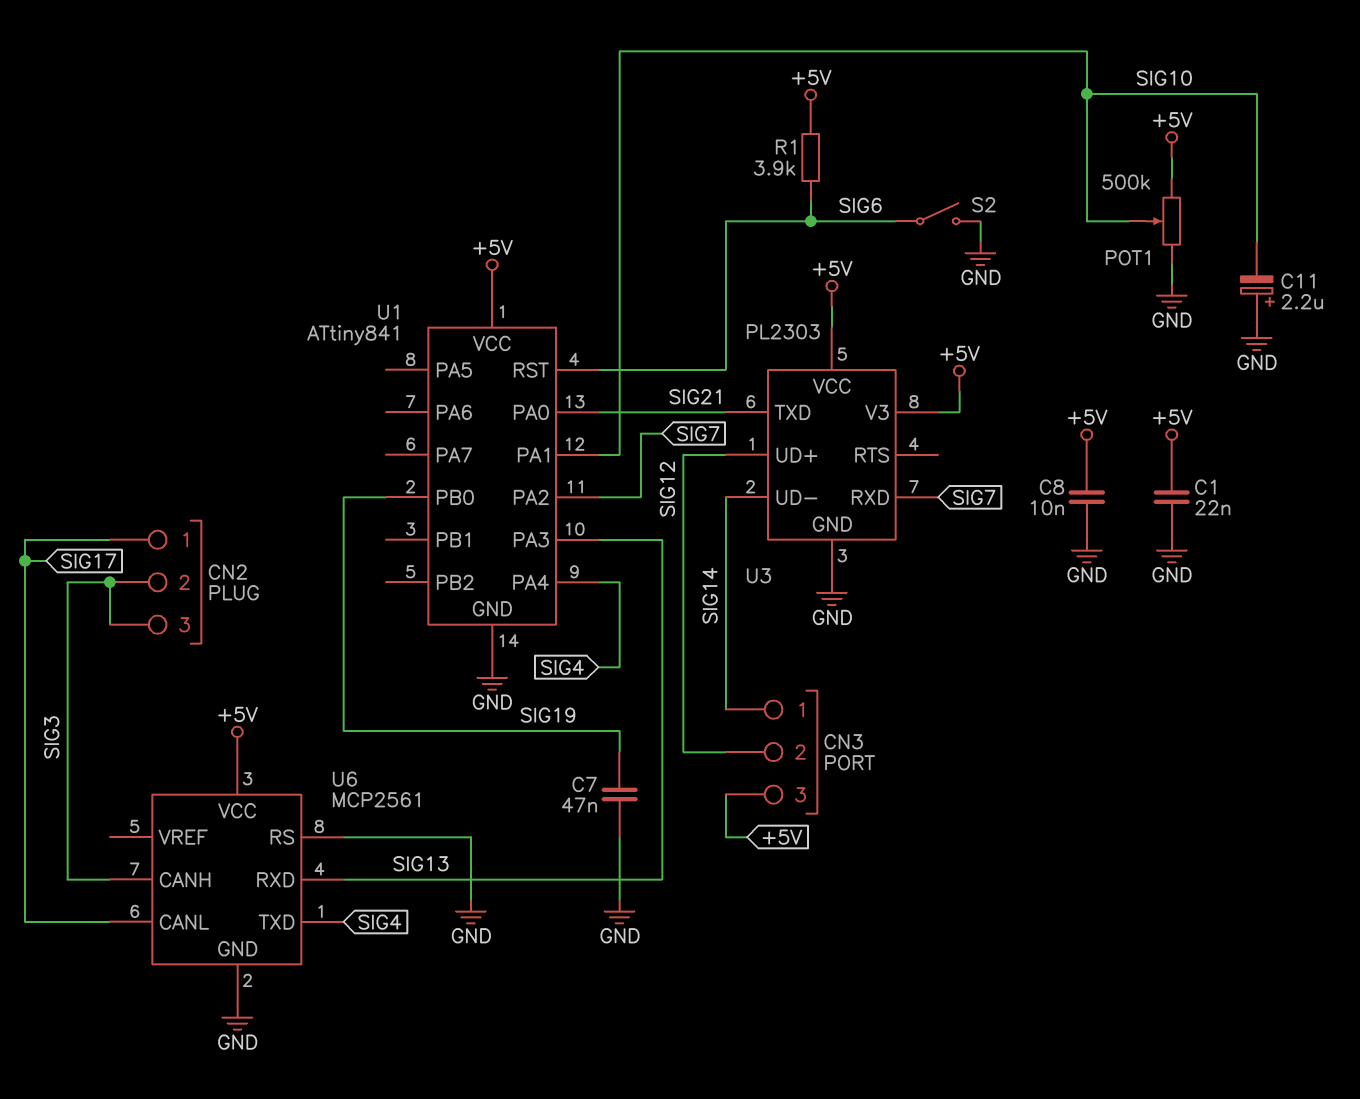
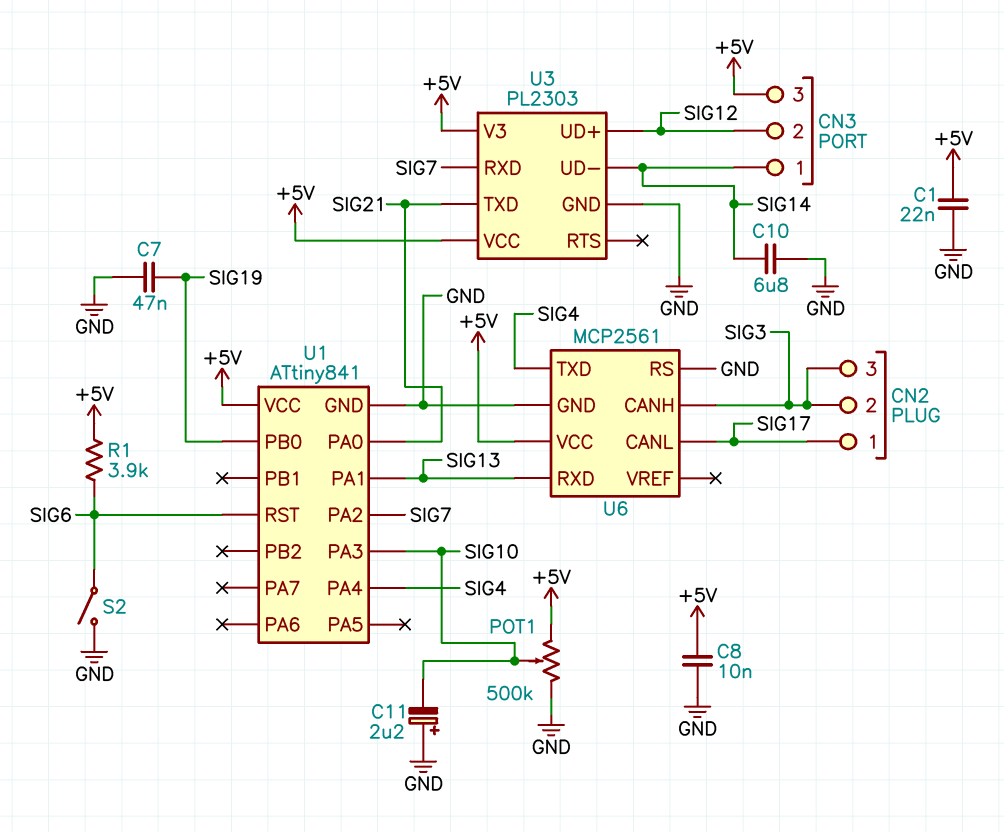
C10: none -> 6.8uF (GND, SIG14)
U1 pin PA1: SIG10 -> SIG13
U1 pin PA3: SIG13 -> SIG10

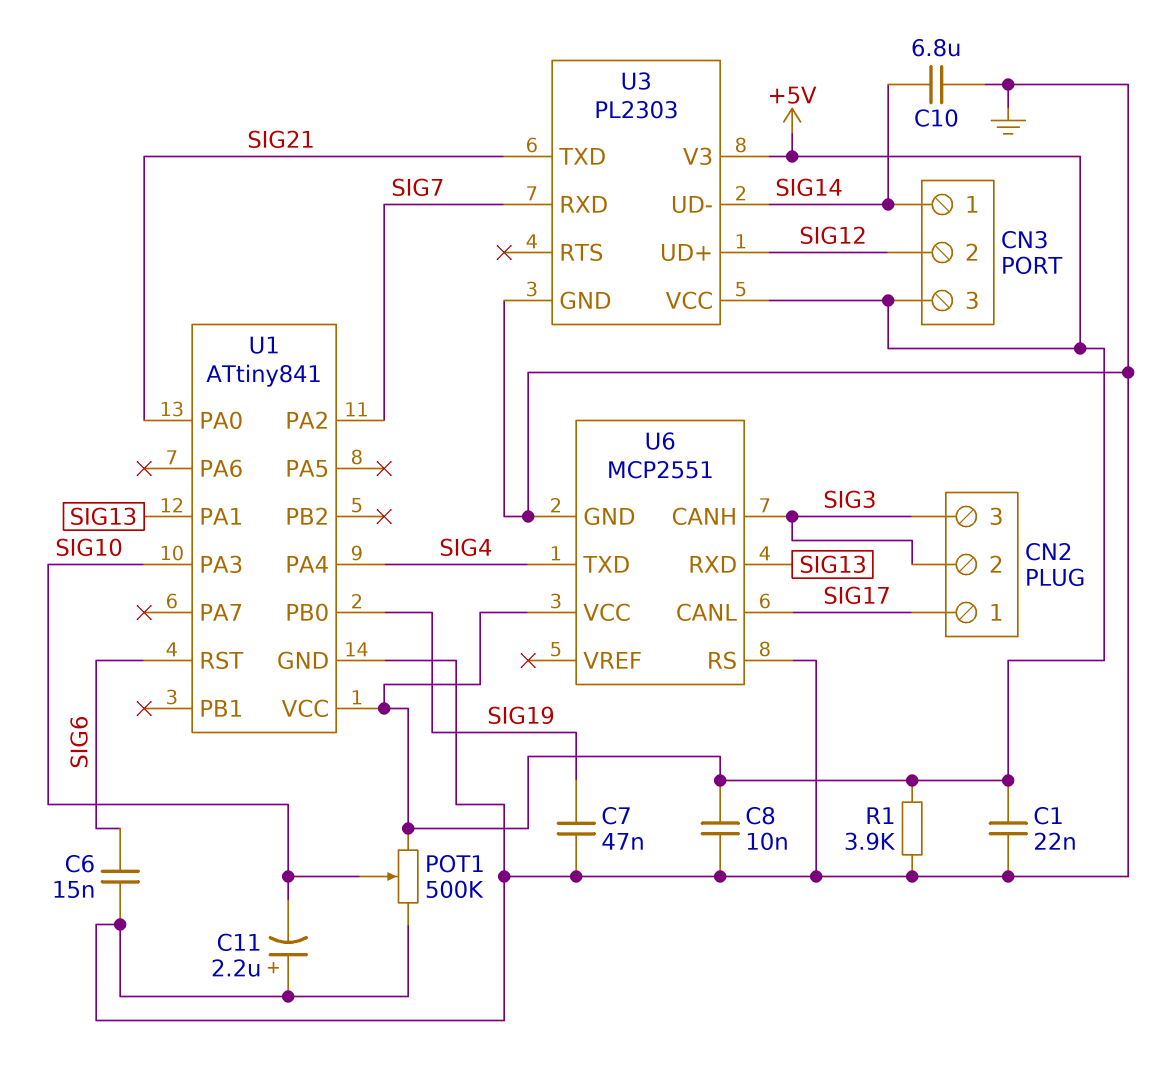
C6: none -> 15nF (GND, SIG6)
R1: 3.9k (+5V, SIG6) -> 3.9k (+5V, GND)
S2: switch (GND, SIG6) -> none
U6: MCP2561 -> MCP2551

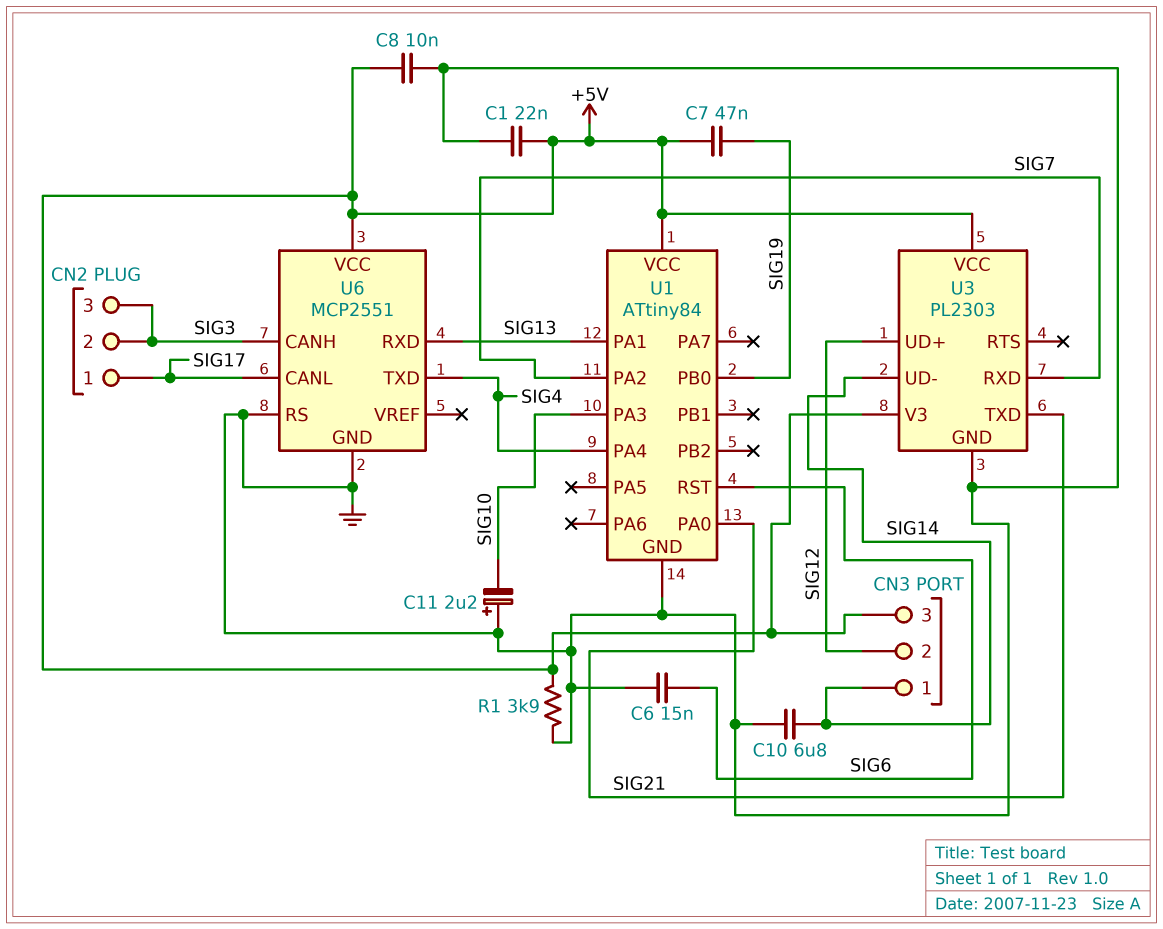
C7: 47nF (GND, SIG19) -> 47nF (+5V, SIG19)
POT1: 500k (+5V, GND, wiper SIG10) -> none
U1: ATtiny841 -> ATtiny84

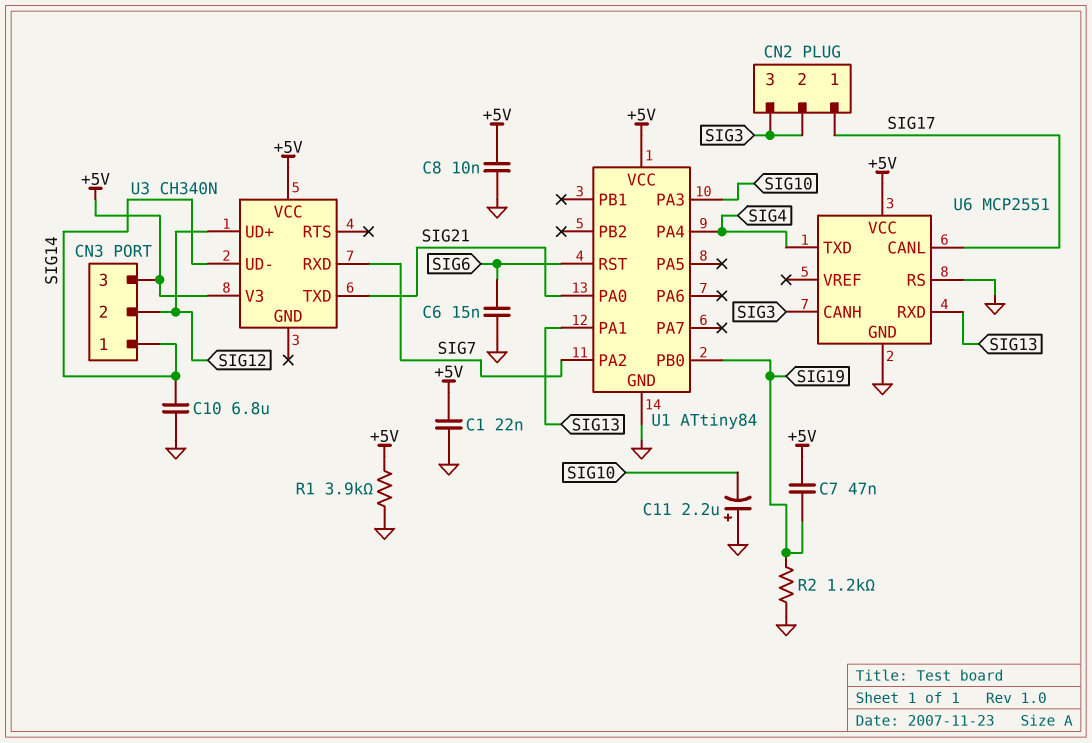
R2: none -> 1.2k (GND, SIG19)
U3: PL2303 -> CH340N
U3 pin GND: GND -> none

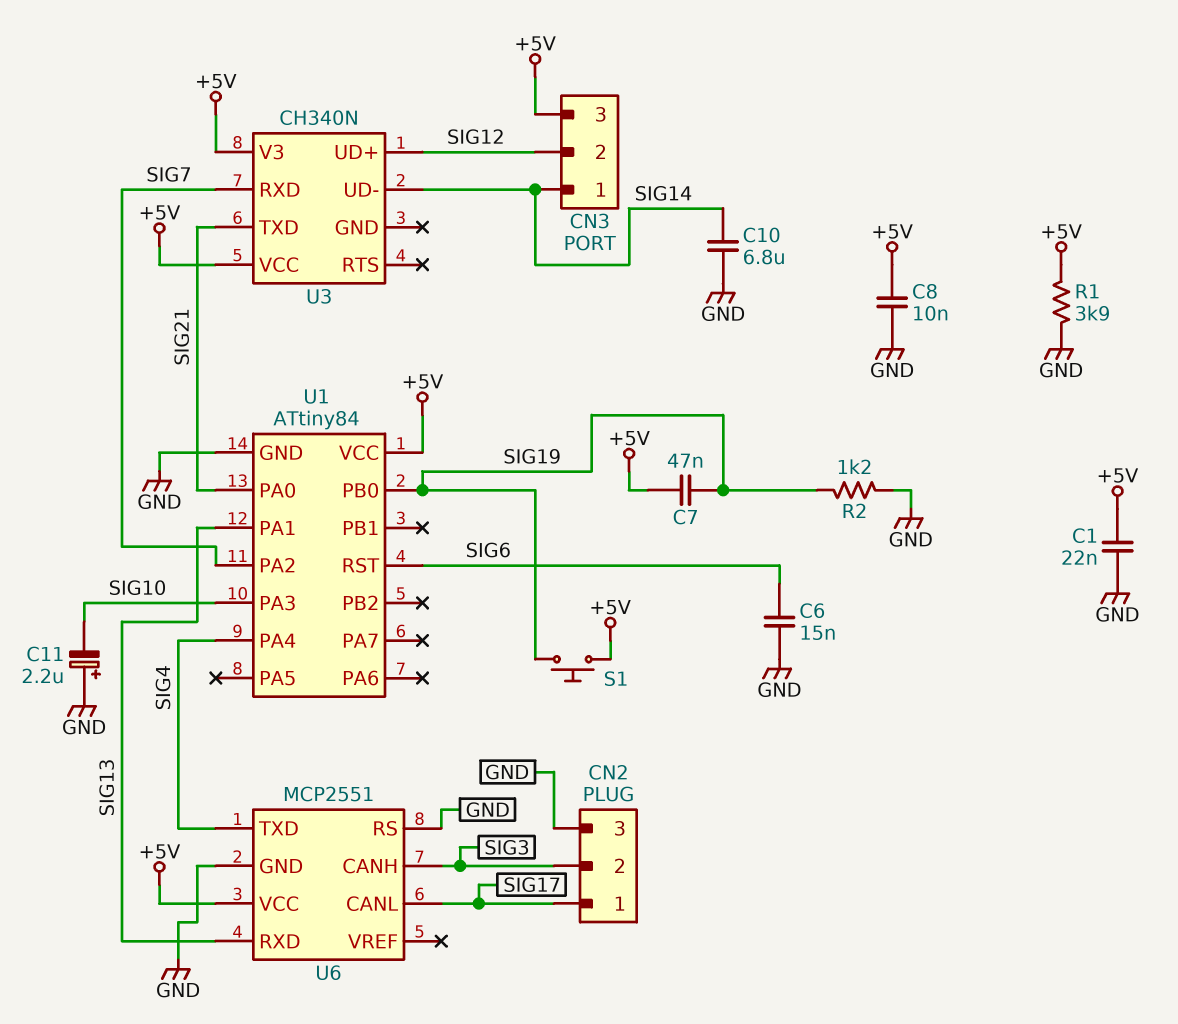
CN2 pin 3: SIG3 -> GND
S1: none -> button (+5V, SIG19)

